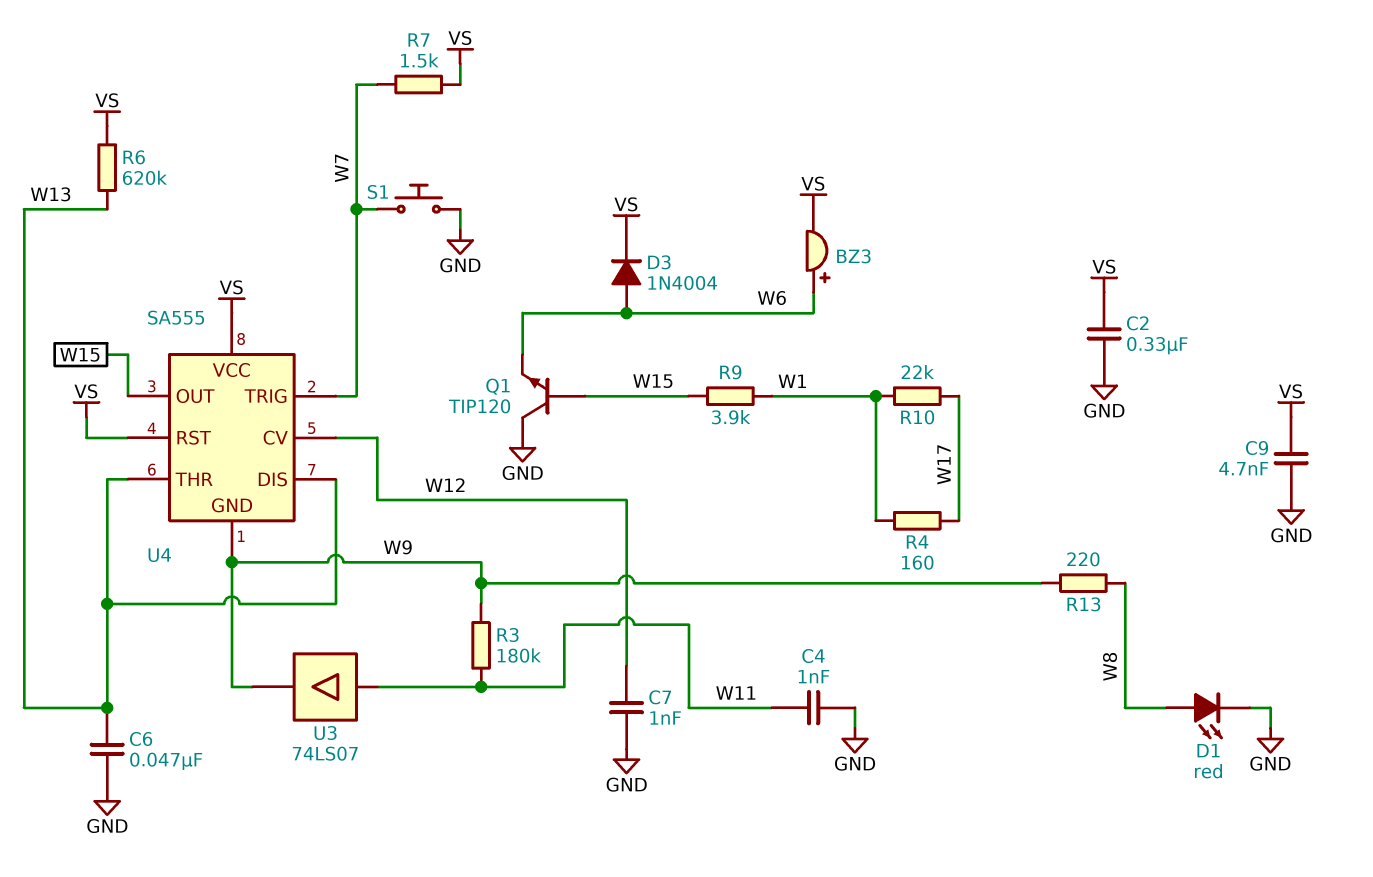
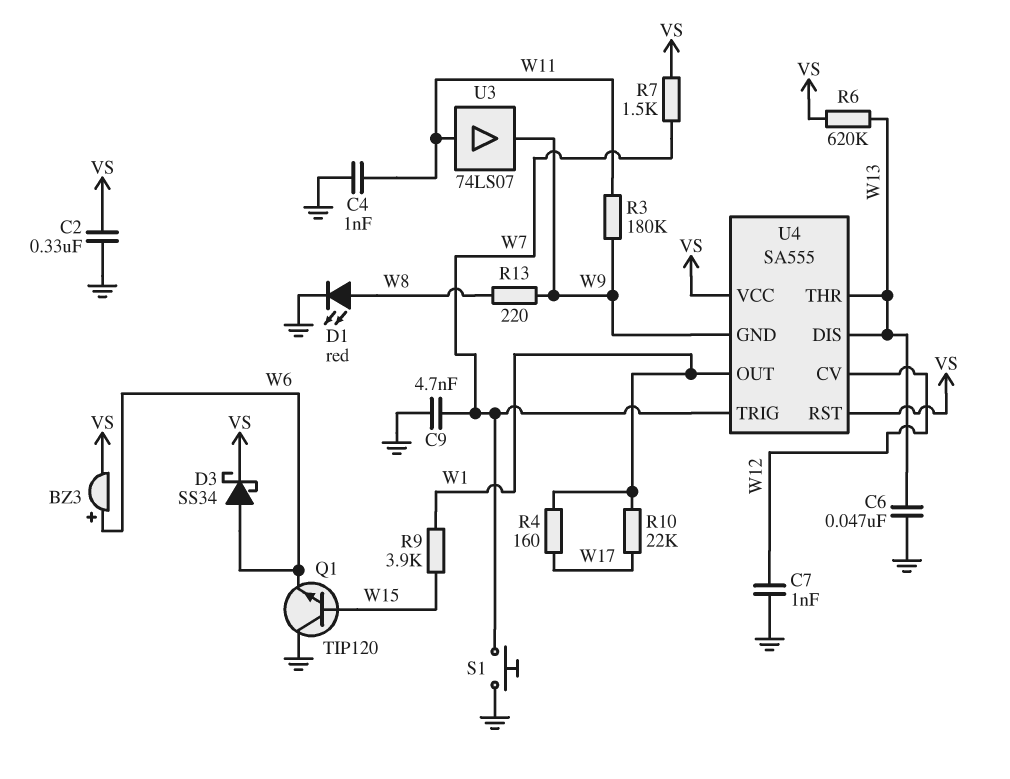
C9: 4.7nF (GND, VS) -> 4.7nF (GND, W7)
D3: diode 1N4004 (A W6, K VS) -> schottky SS34 (A W6, K VS)
U4 pin OUT: W15 -> W1

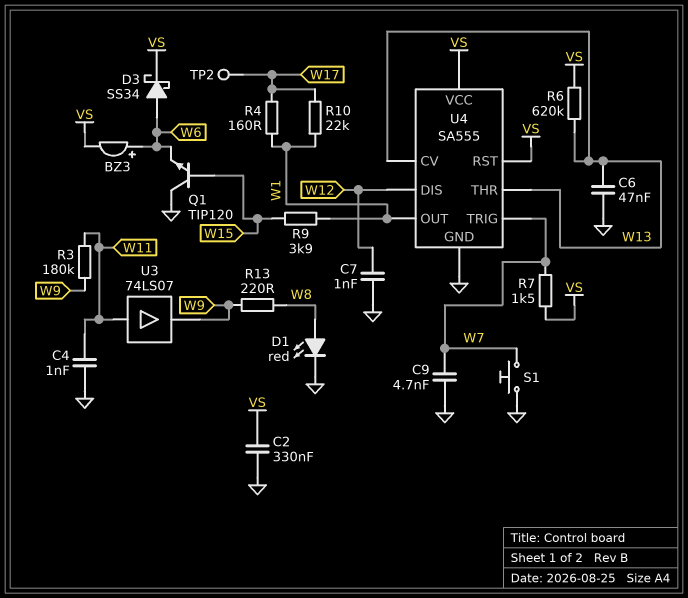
TP2: none -> test point (W17)
U4 pin CV: W12 -> W13
U4 pin DIS: W13 -> W12
U4 pin GND: W9 -> GND

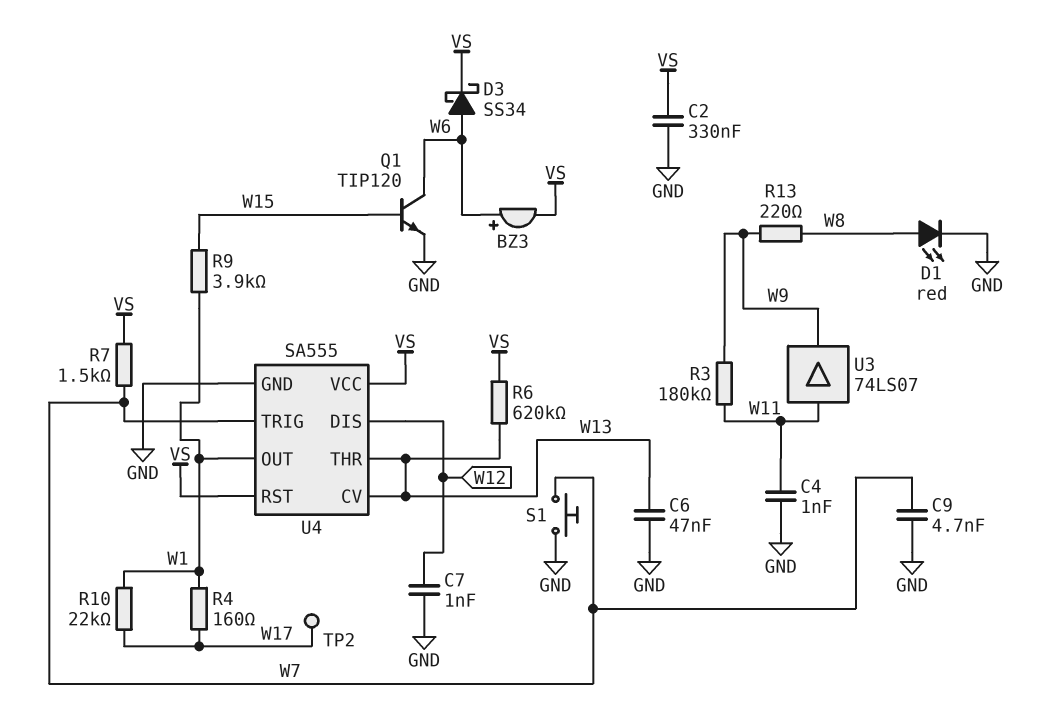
Q1: NPN TIP120 (B W15, C GND, E W6) -> NPN TIP120 (B W15, C W6, E GND)

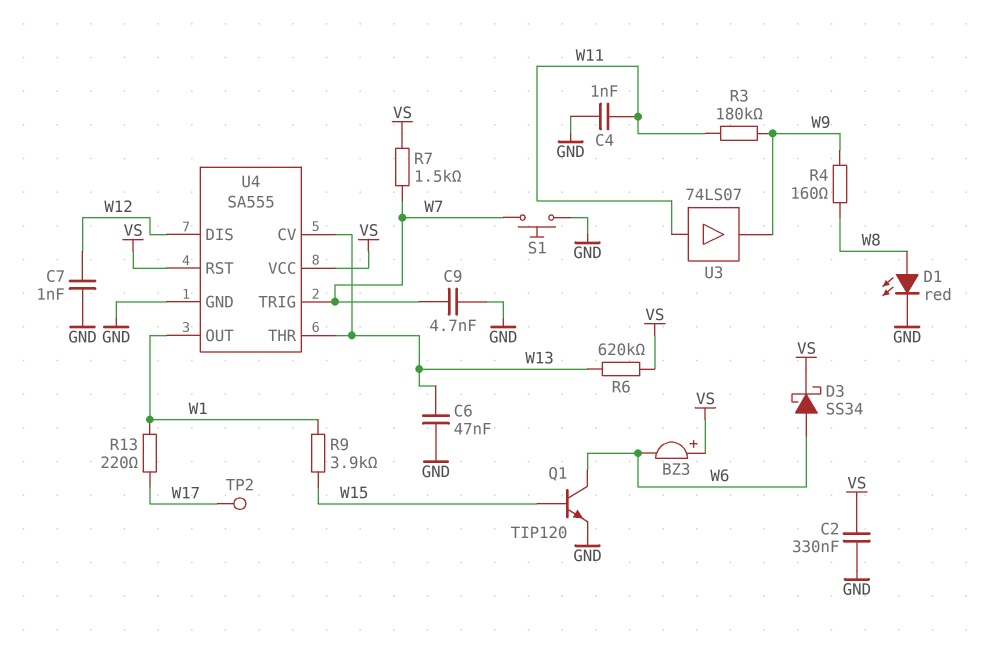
BZ3: buzzer (plus W6, minus VS) -> buzzer (plus VS, minus W6)
R4: 160 (W1, W17) -> 160 (W8, W9)
R10: 22k (W1, W17) -> none
R13: 220 (W8, W9) -> 220 (W1, W17)

